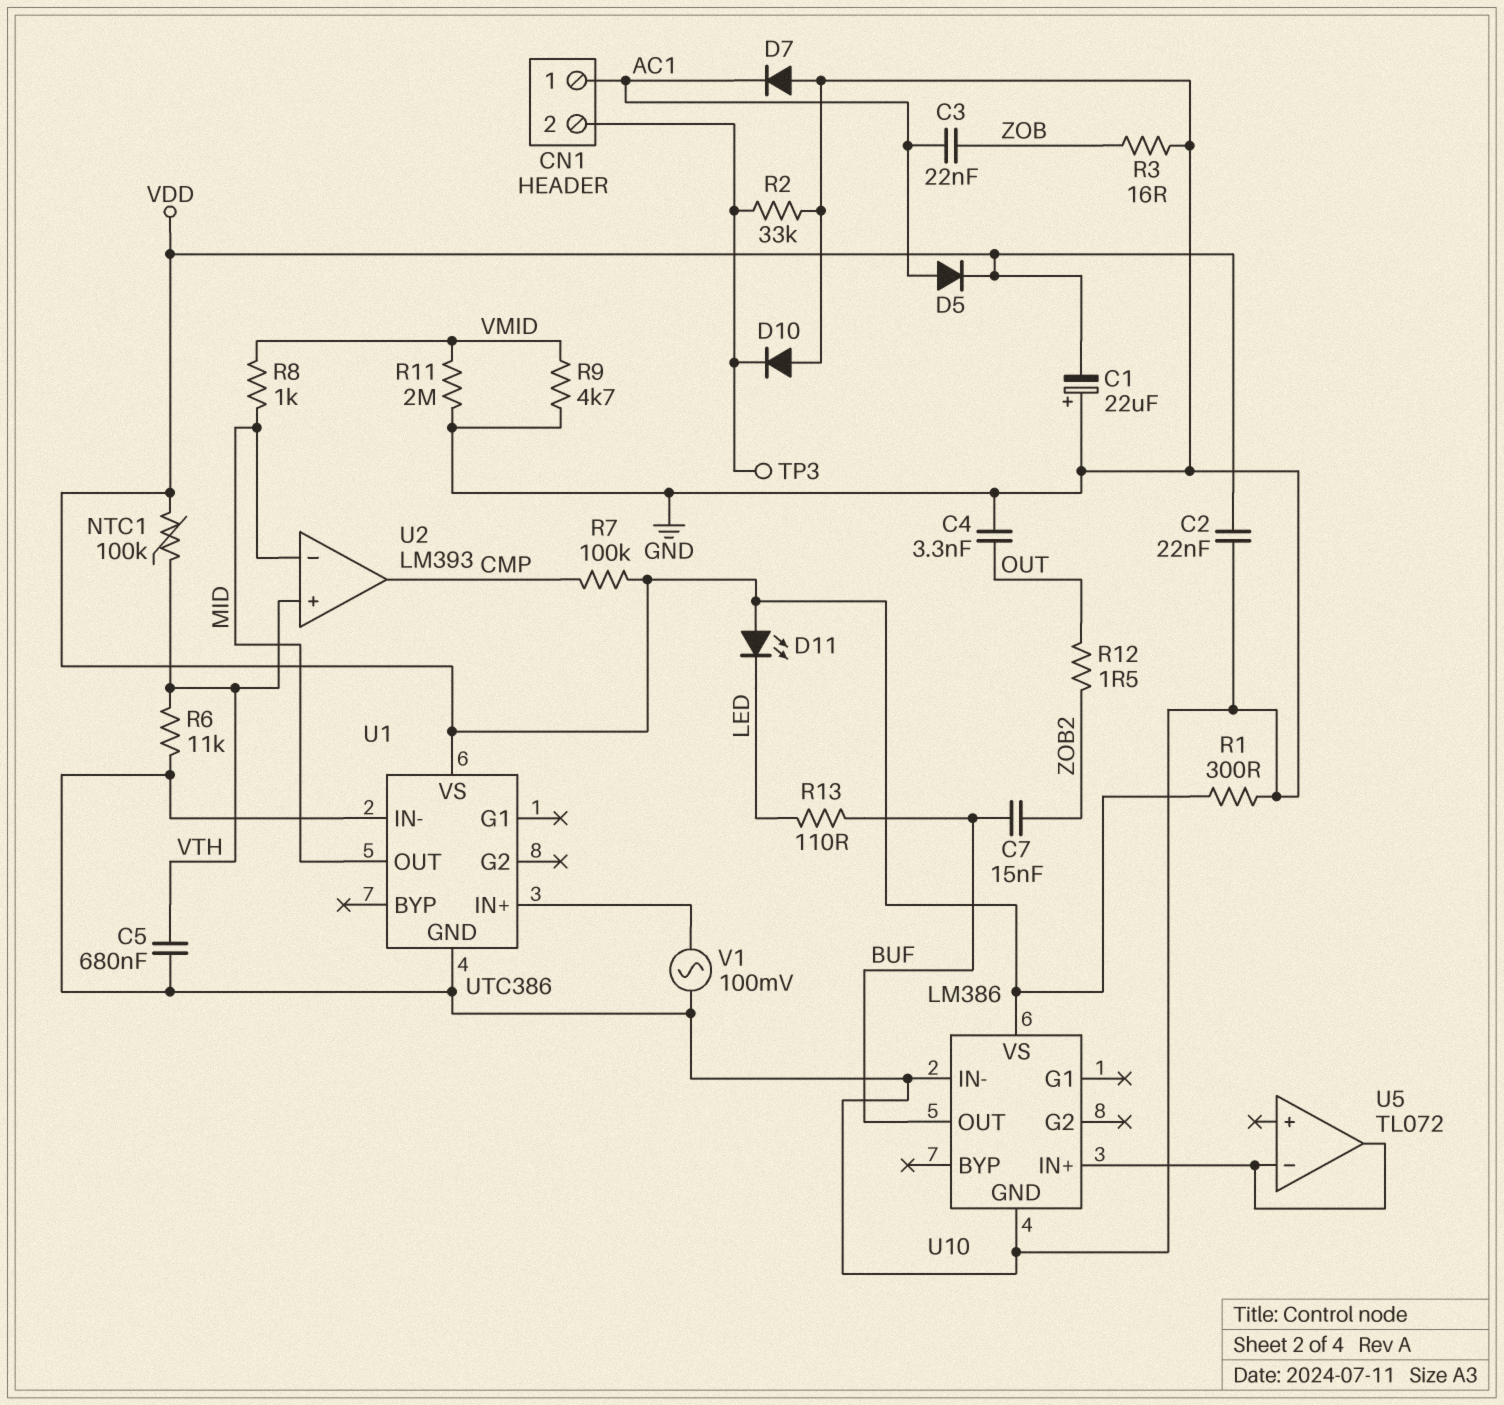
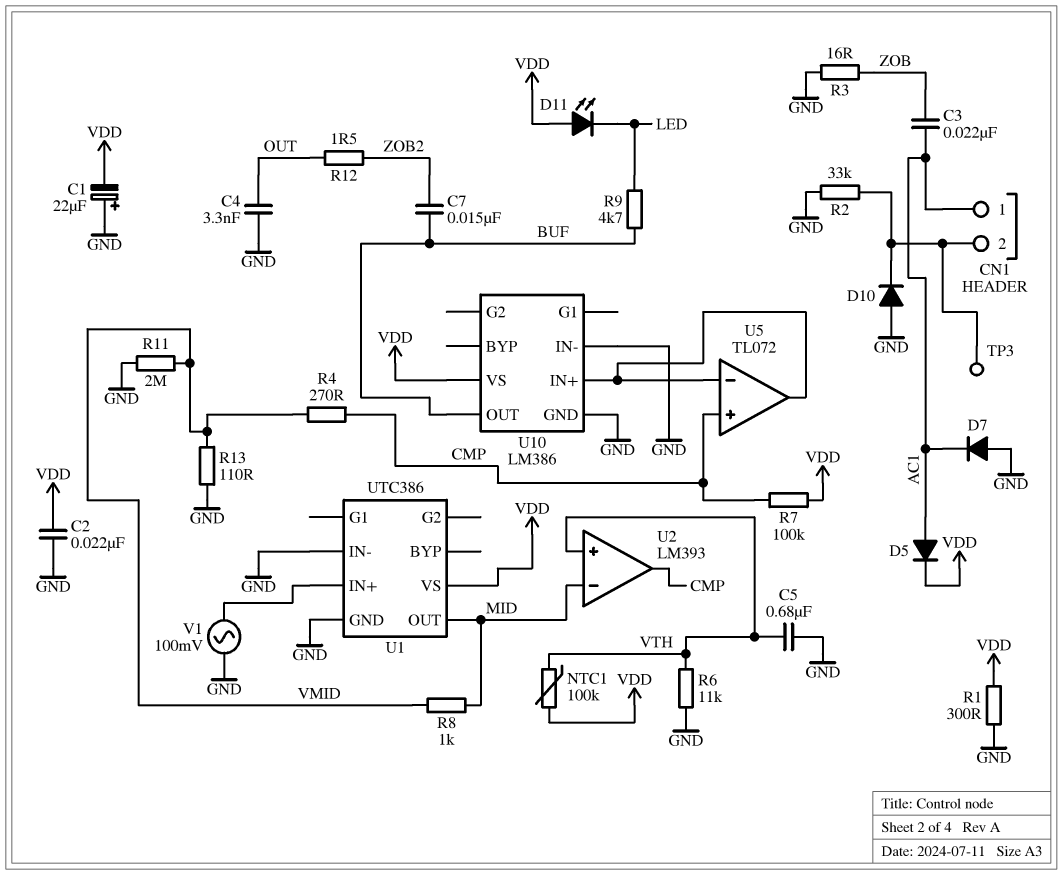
R4: none -> 270 (CMP, VMID)
R9: 4.7k (GND, VMID) -> 4.7k (BUF, LED)
R13: 110 (BUF, LED) -> 110 (GND, VMID)
U5 pin in+: none -> CMP

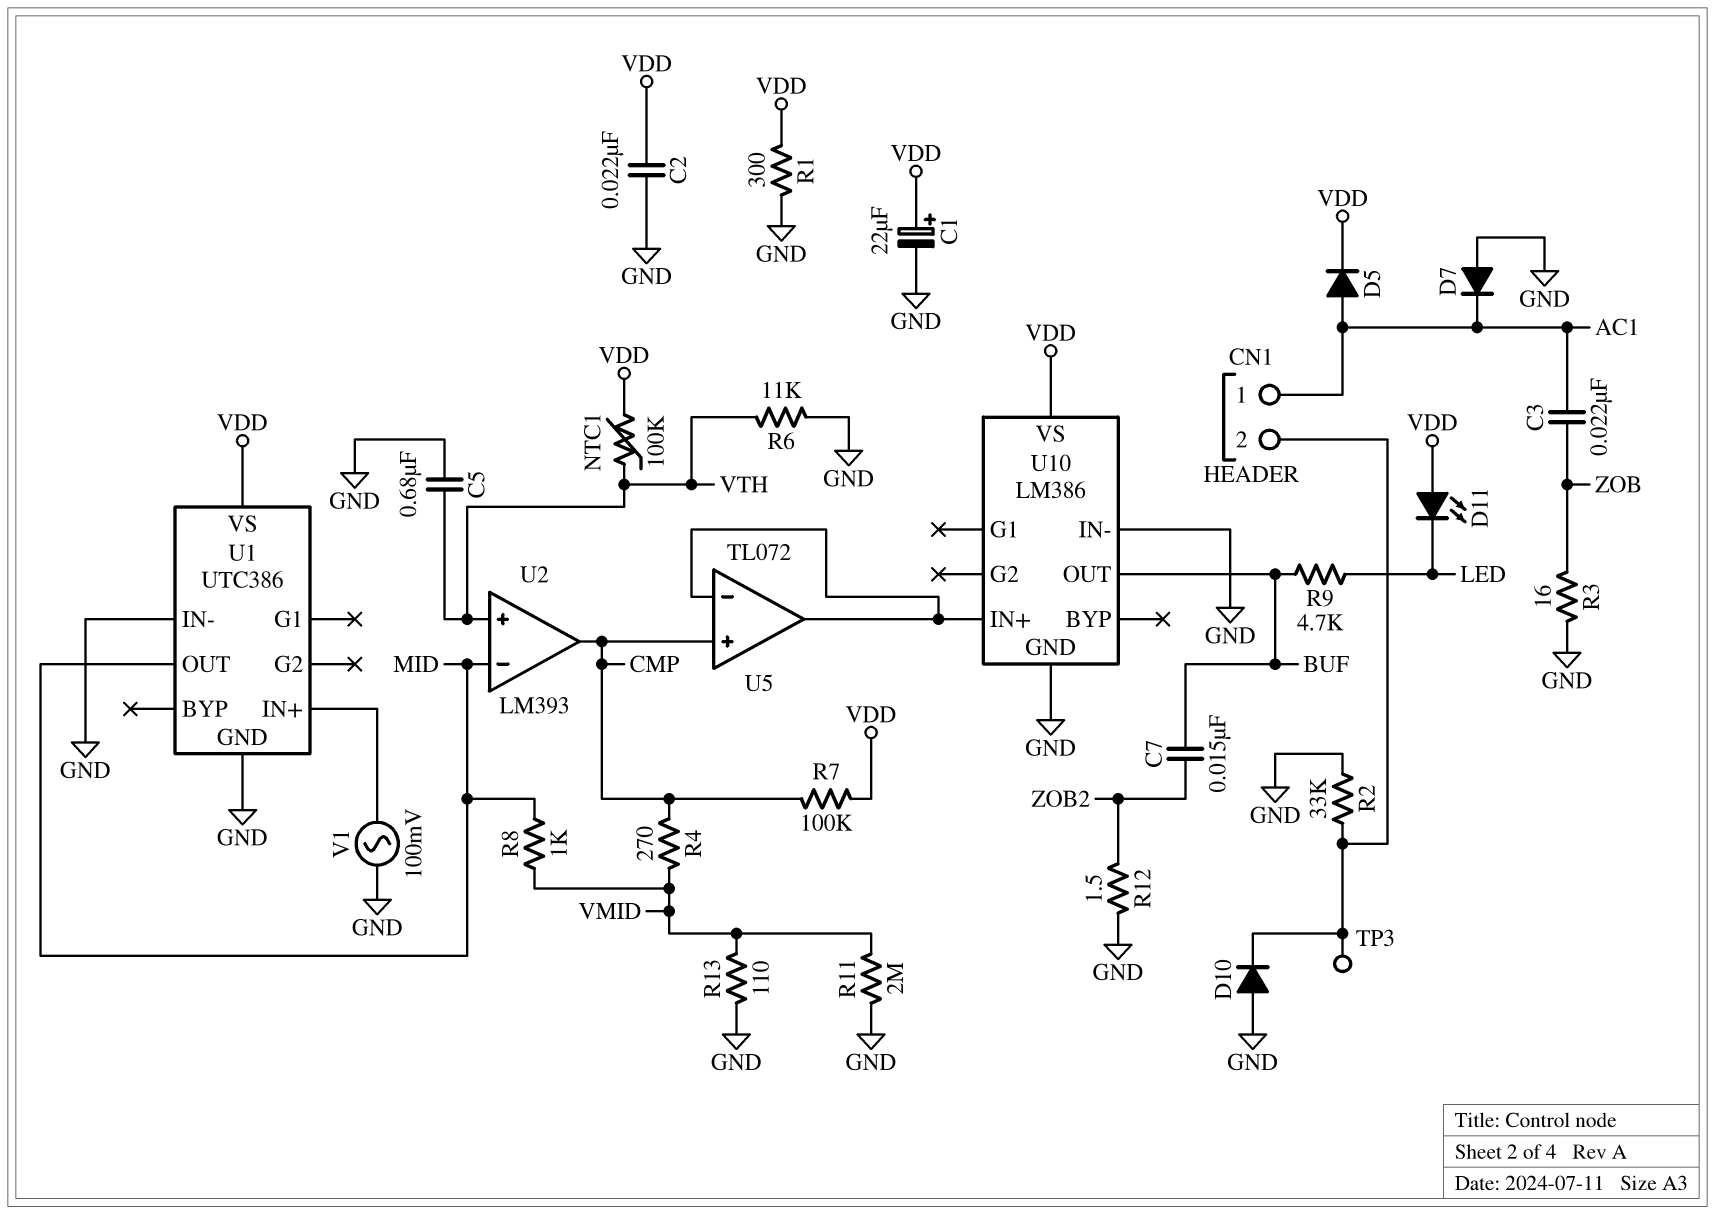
C1: 22uF (plus GND, minus VDD) -> 22uF (plus VDD, minus GND)
C4: 3.3nF (GND, OUT) -> none
R12: 1.5 (OUT, ZOB2) -> 1.5 (GND, ZOB2)

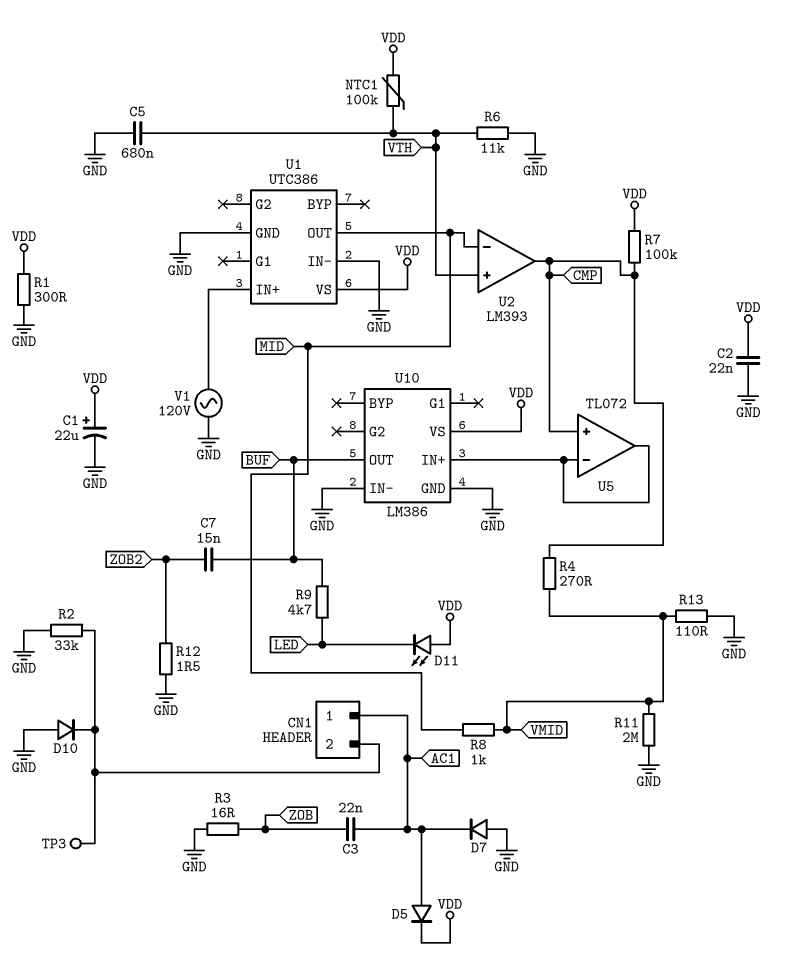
V1: AC 100mV (GND, U1/IN+) -> AC 120V (GND, U1/IN+)

